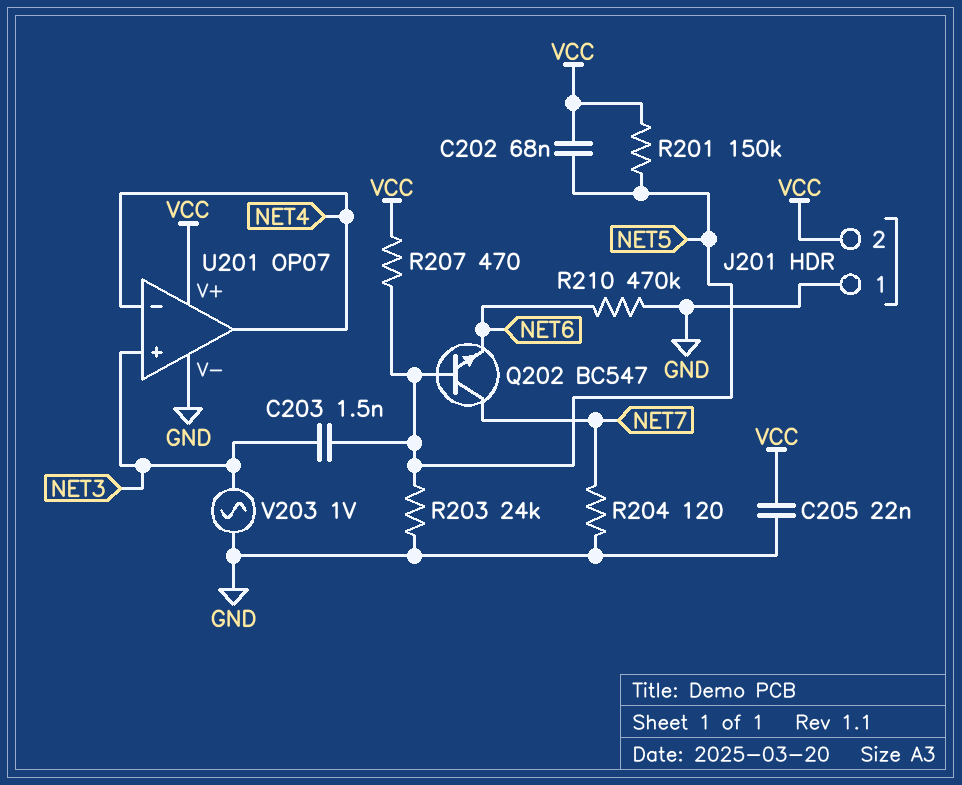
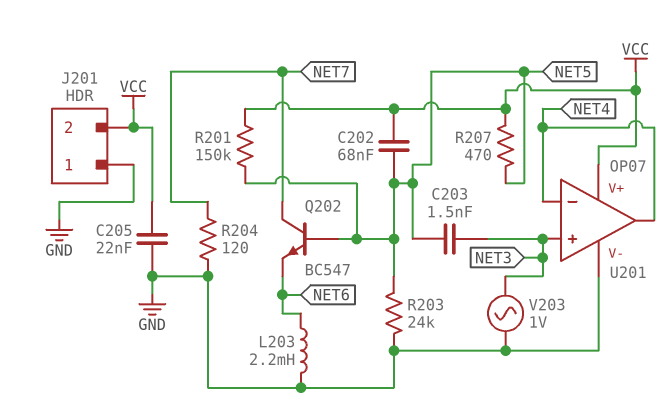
L203: none -> 2.2mH (GND, NET6)
R210: 470k (GND, NET6) -> none

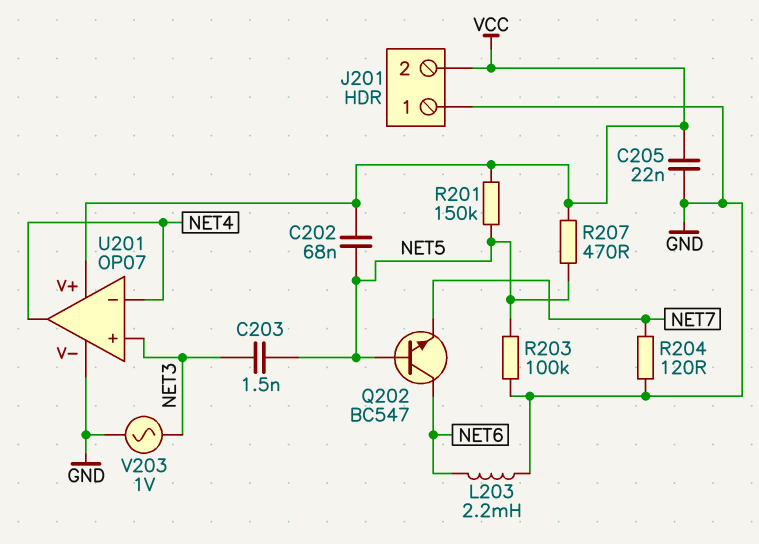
Q202: NPN BC547 (B NET5, C NET7, E NET6) -> NPN BC547 (B NET5, C NET6, E NET7)
R203: 24k (GND, NET5) -> 100k (GND, NET5)

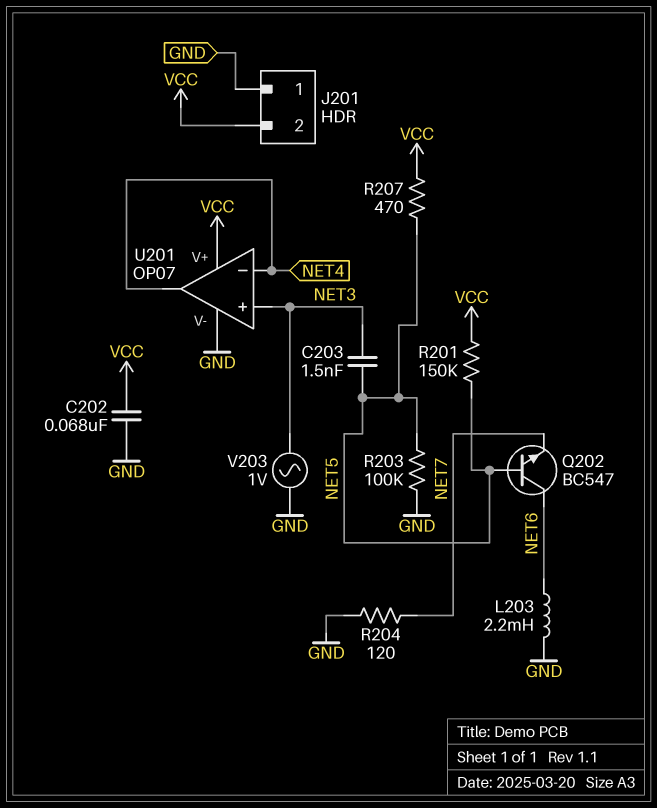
C202: 68nF (NET5, VCC) -> 68nF (GND, VCC)
C205: 22nF (GND, VCC) -> none

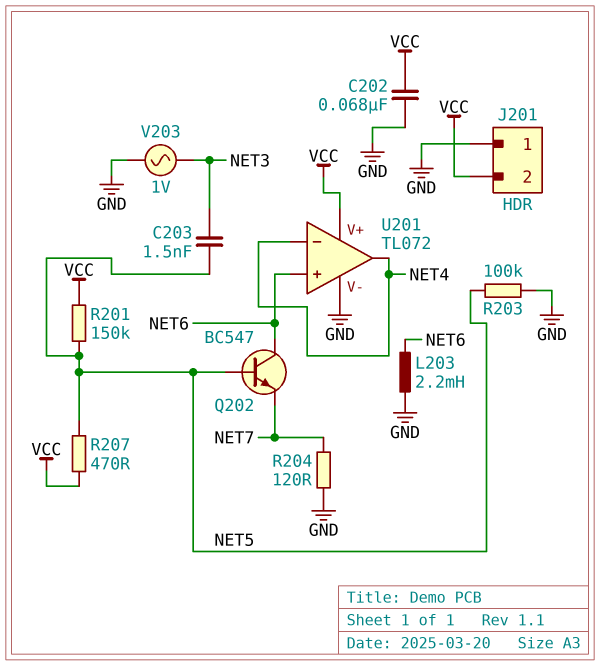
U201: OP07 -> TL072
U201 pin in+: NET3 -> NET6

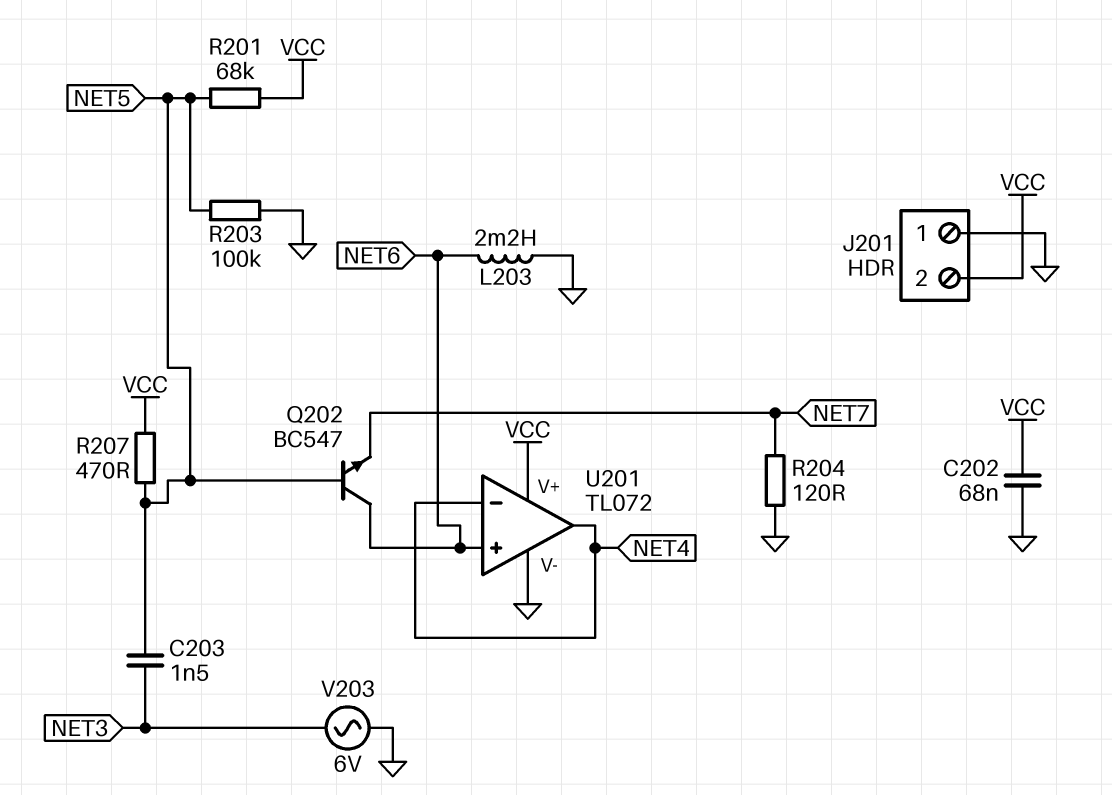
R201: 150k (NET5, VCC) -> 68k (NET5, VCC)
V203: AC 1V (GND, NET3) -> AC 6V (GND, NET3)

